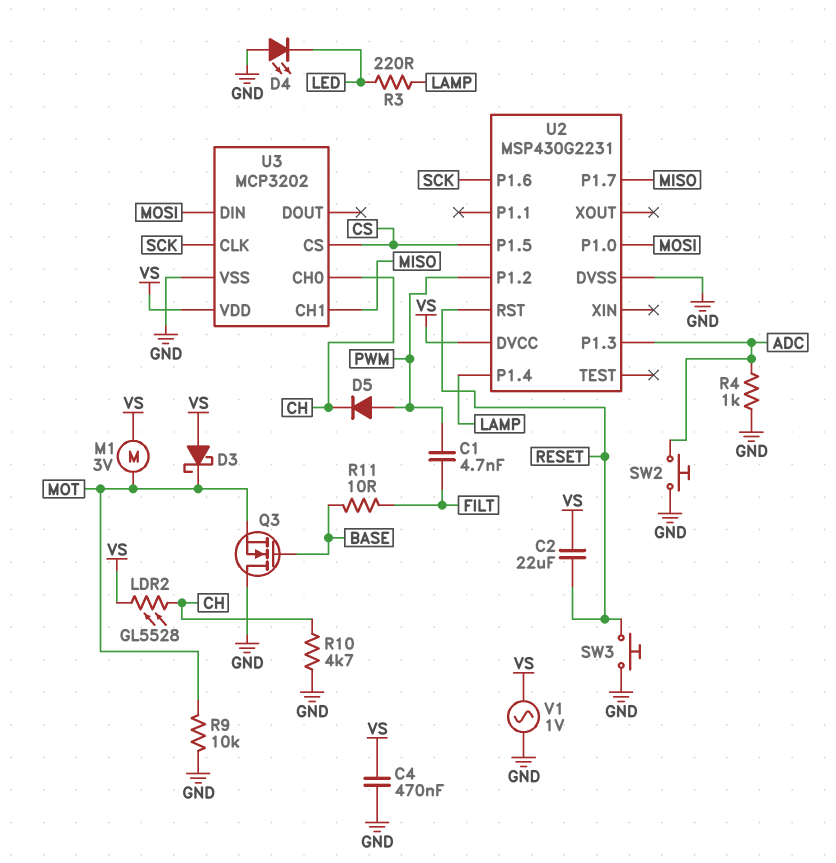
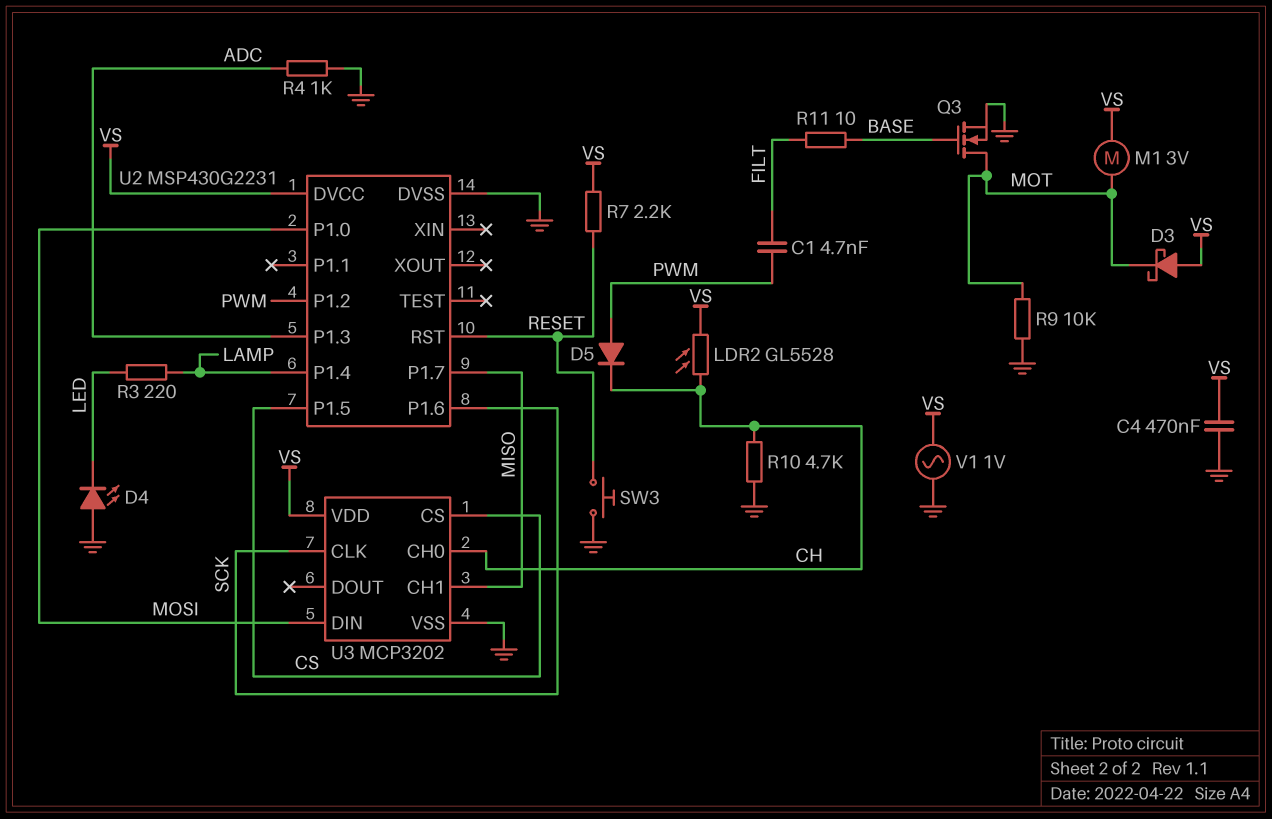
C2: 22uF (RESET, VS) -> none
Q3: NMOS (G BASE, D GND, S MOT) -> NMOS (G BASE, D MOT, S GND)
R7: none -> 2.2k (RESET, VS)
SW2: button (ADC, GND) -> none

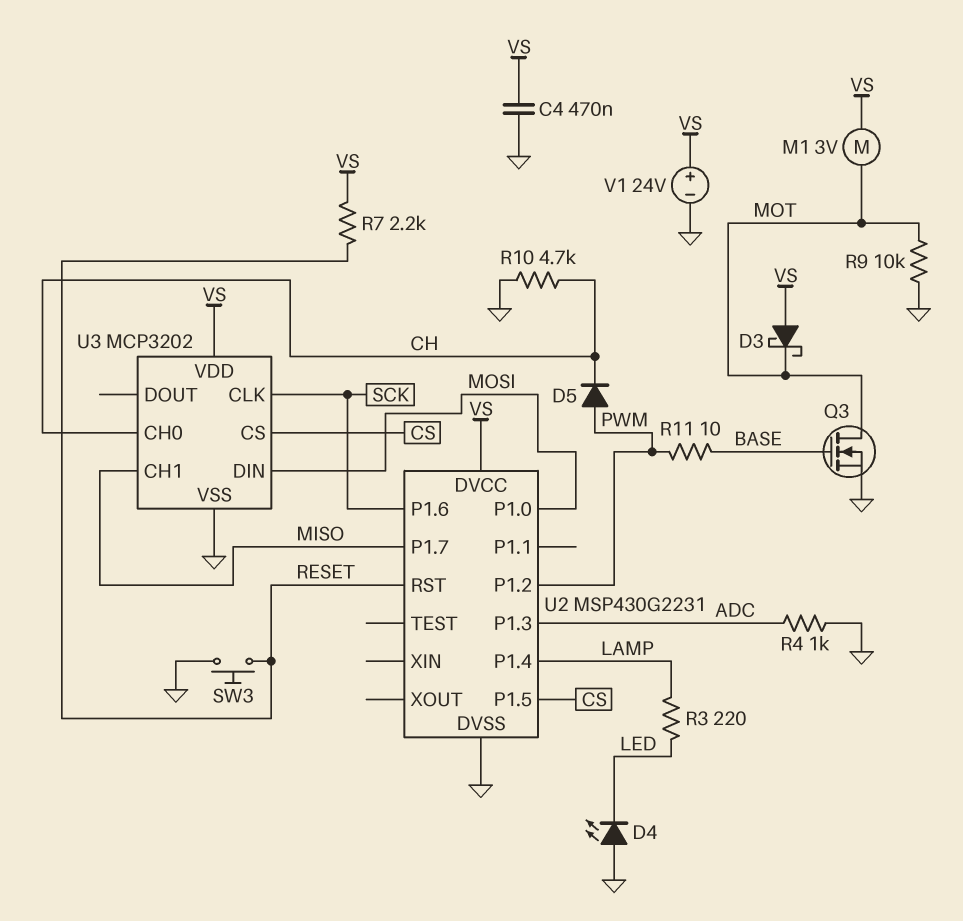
C1: 4.7nF (FILT, PWM) -> none
LDR2: GL5528 (CH, VS) -> none
R11: 10 (BASE, FILT) -> 10 (BASE, PWM)
V1: AC 1V (GND, VS) -> 24V (plus VS, minus GND)

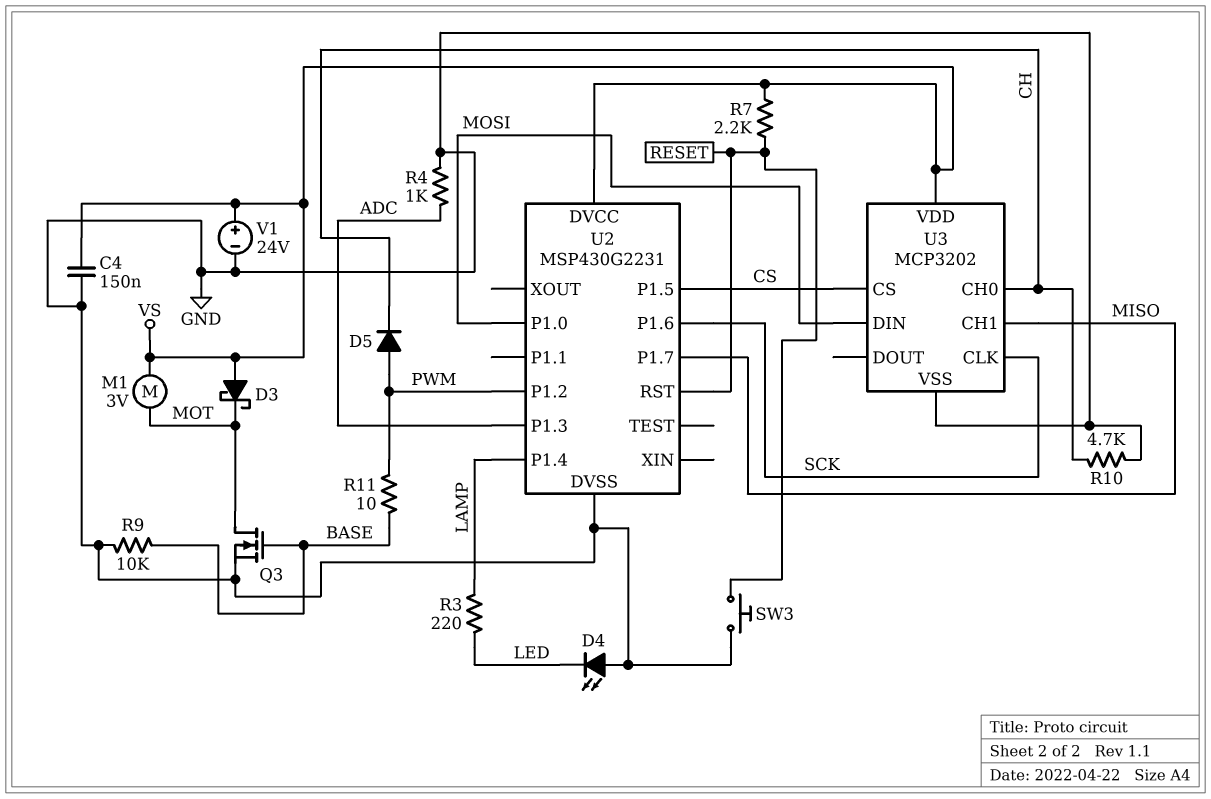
C4: 470nF (GND, VS) -> 150nF (GND, VS)
R9: 10k (GND, MOT) -> 10k (BASE, GND)

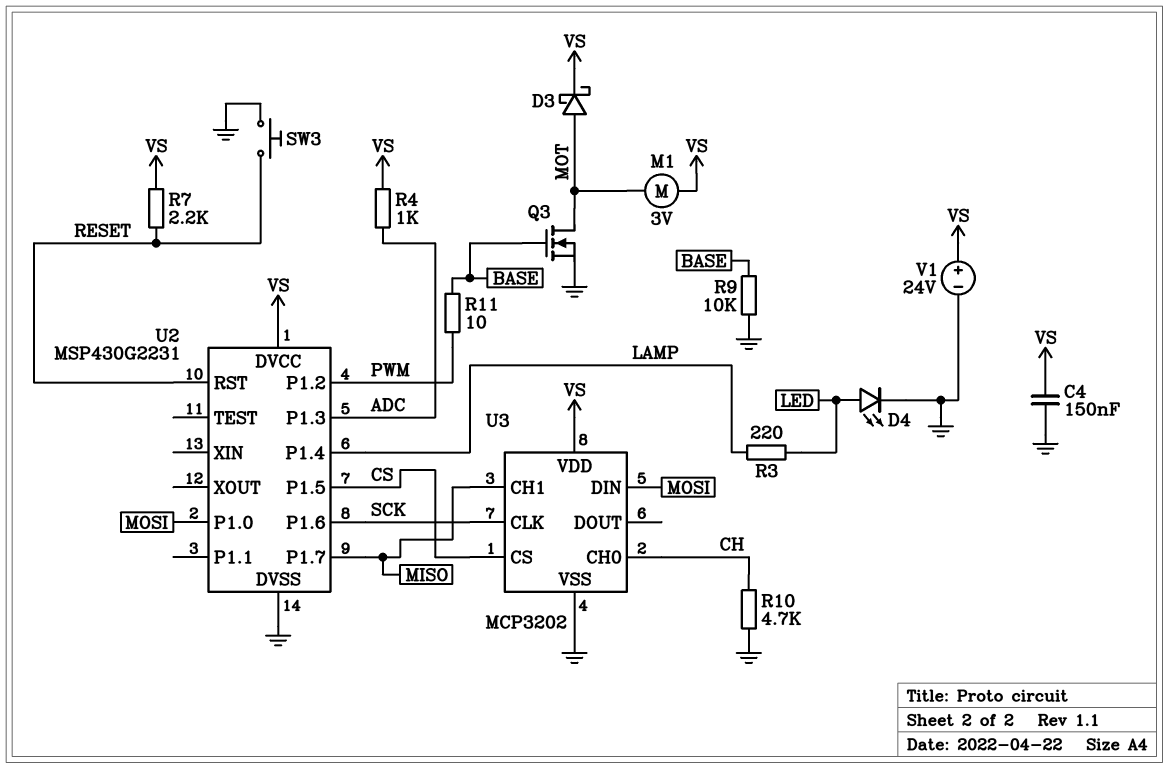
D3: schottky (A VS, K MOT) -> schottky (A MOT, K VS)
D4: LED (A GND, K LED) -> LED (A LED, K GND)
D5: diode (A PWM, K CH) -> none
R4: 1k (ADC, GND) -> 1k (ADC, VS)

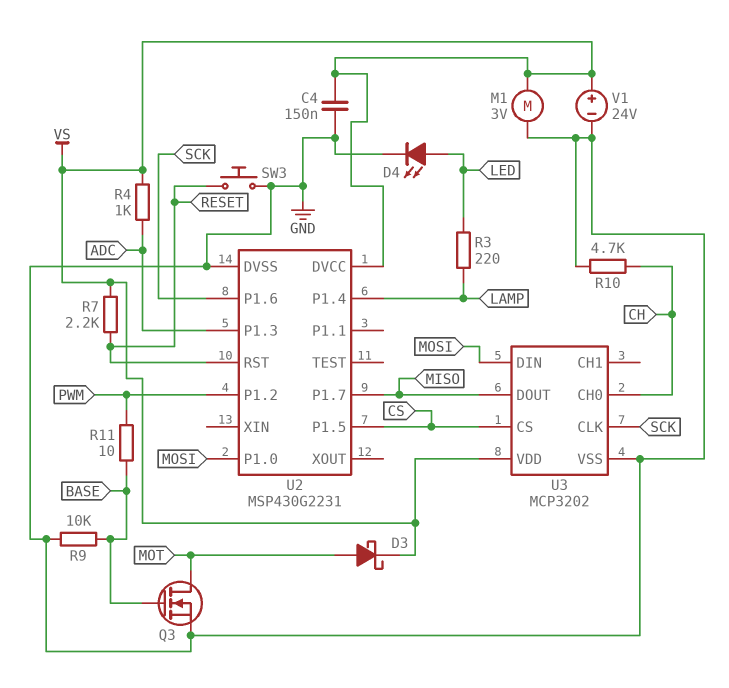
M1: motor 3V (MOT, VS) -> motor 3V (GND, VS)
U3 pin CH1: MISO -> none
U3 pin DOUT: none -> MISO

